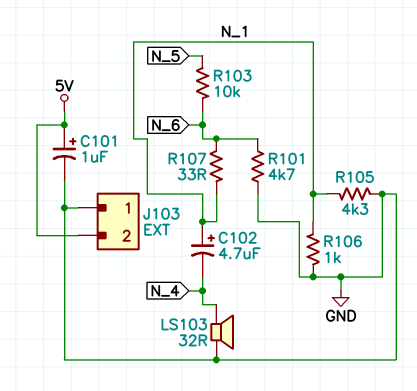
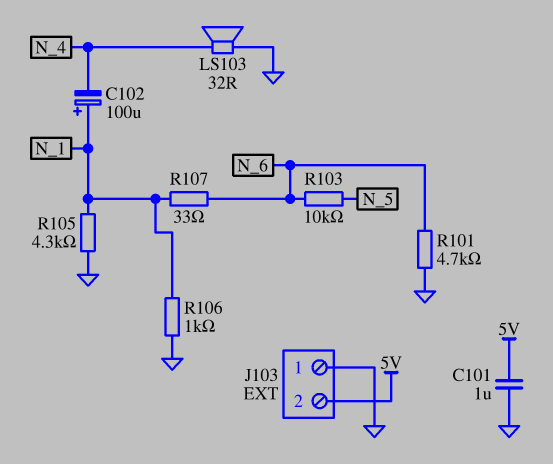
C101: 1uF (plus 5V, minus GND) -> 1uF (5V, GND)
C102: 4.7uF (plus N_1, minus N_4) -> 100uF (plus N_1, minus N_4)

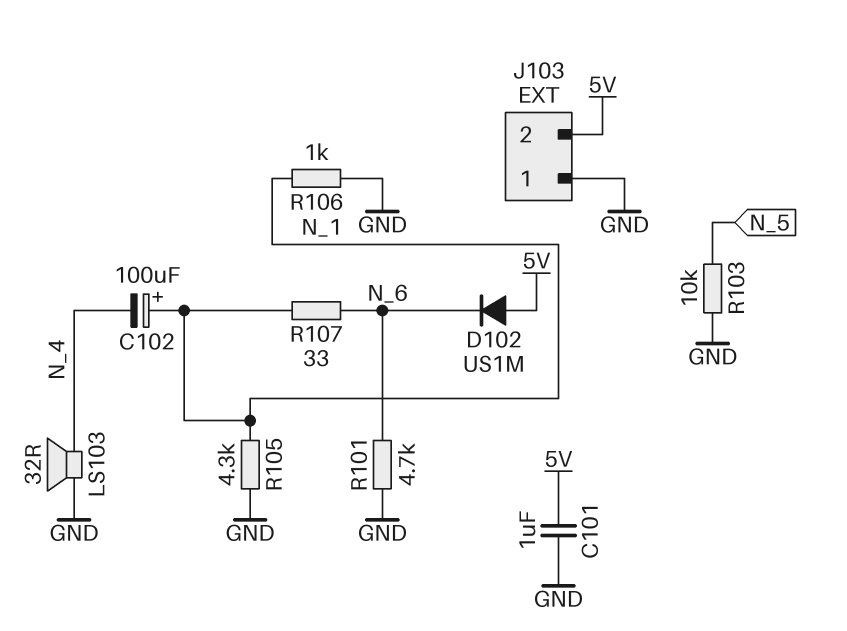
D102: none -> diode US1M (A 5V, K N_6)
R103: 10k (N_5, N_6) -> 10k (GND, N_5)

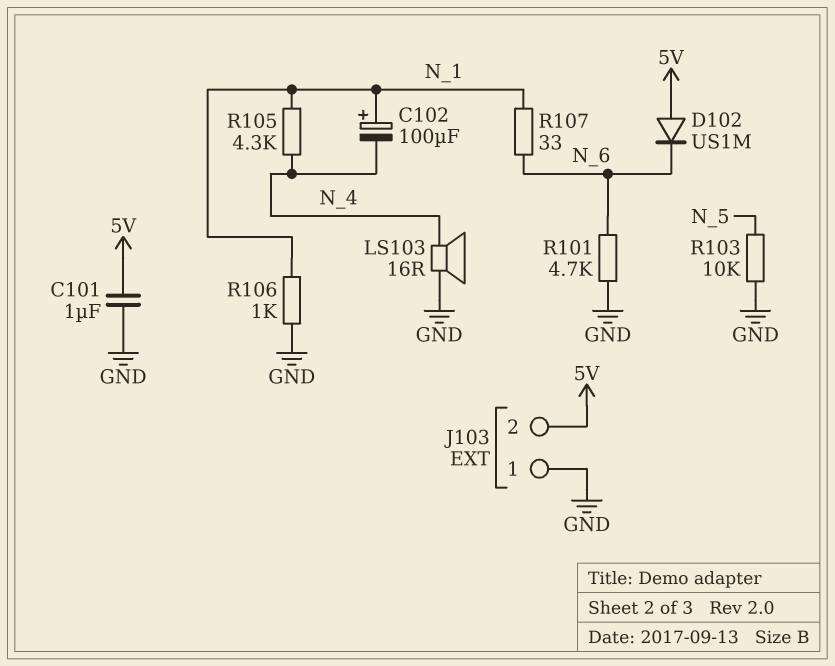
LS103: speaker 32R (GND, N_4) -> speaker 16R (GND, N_4)
R105: 4.3k (GND, N_1) -> 4.3k (N_1, N_4)

